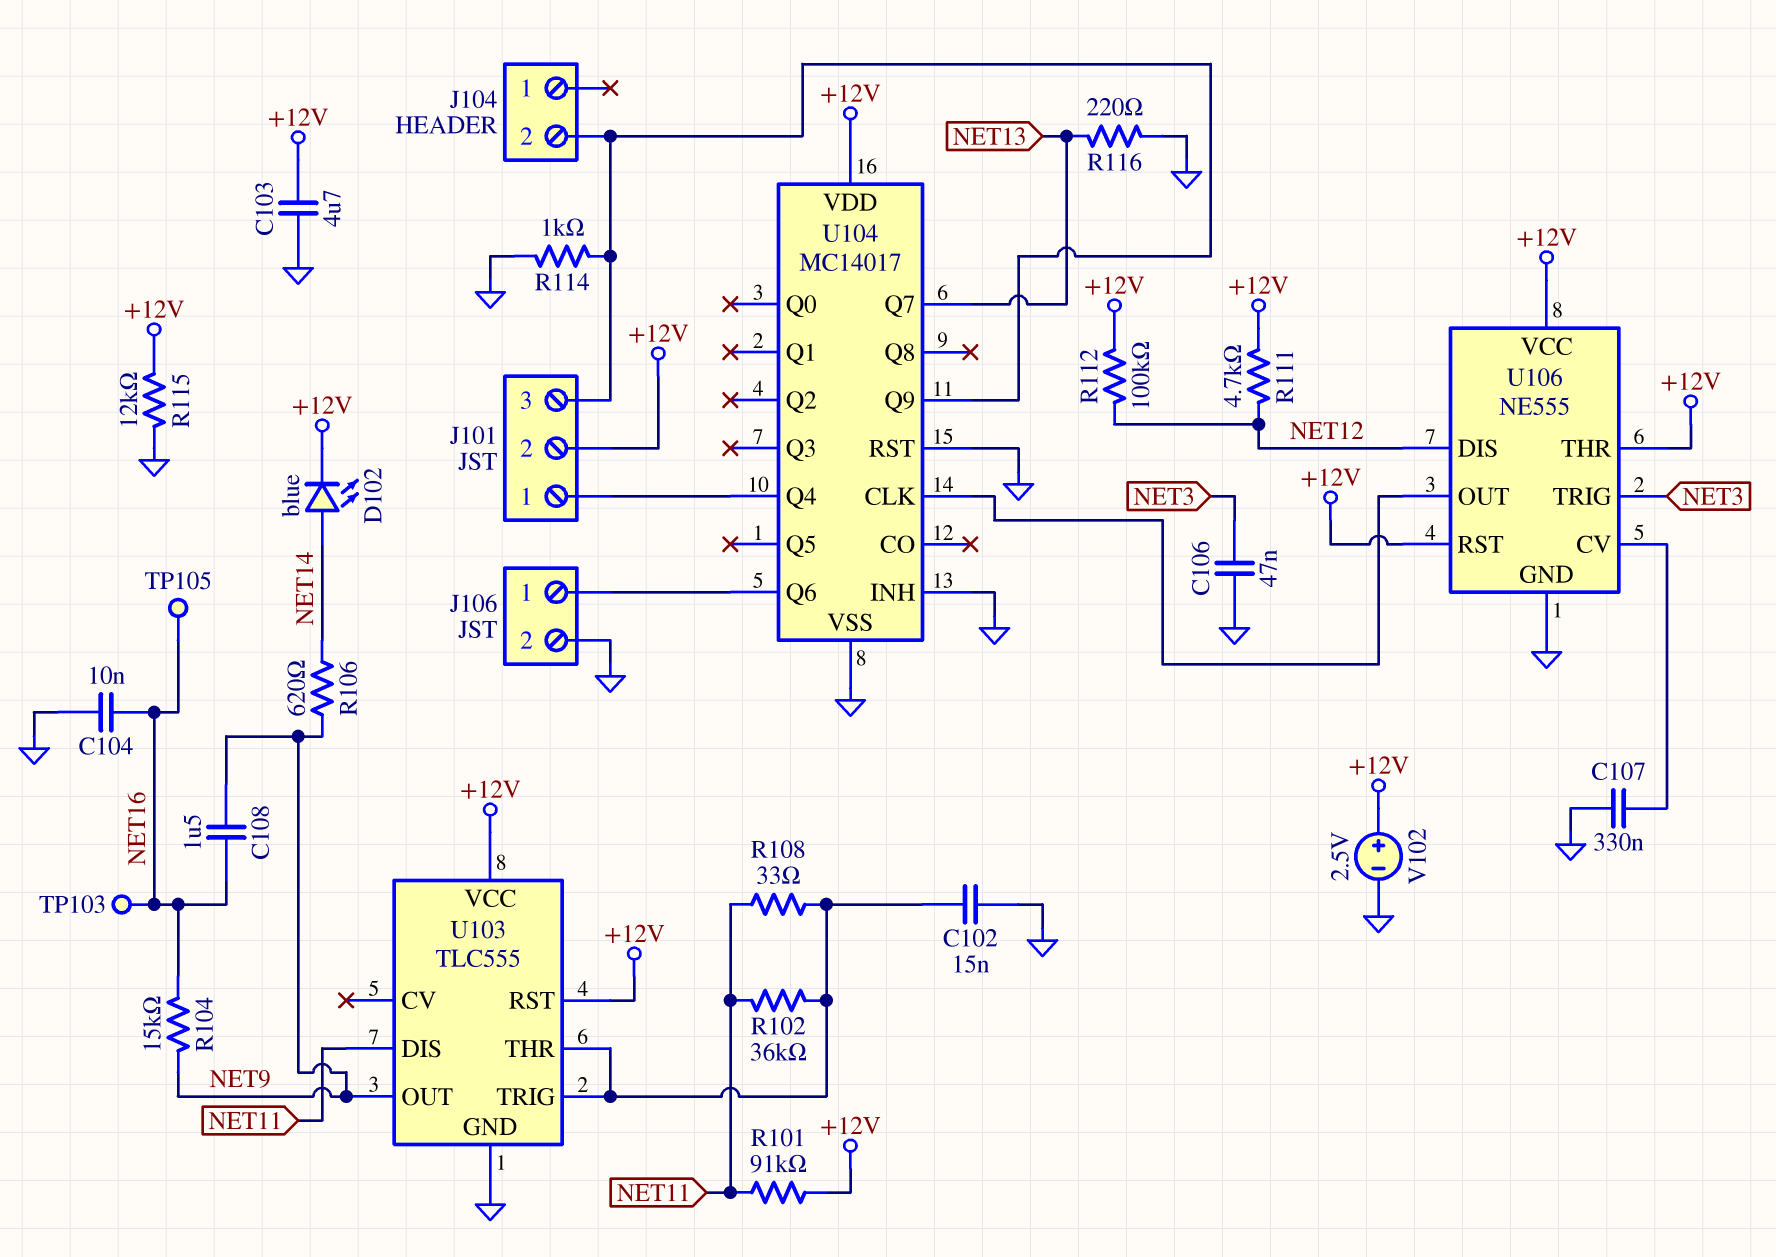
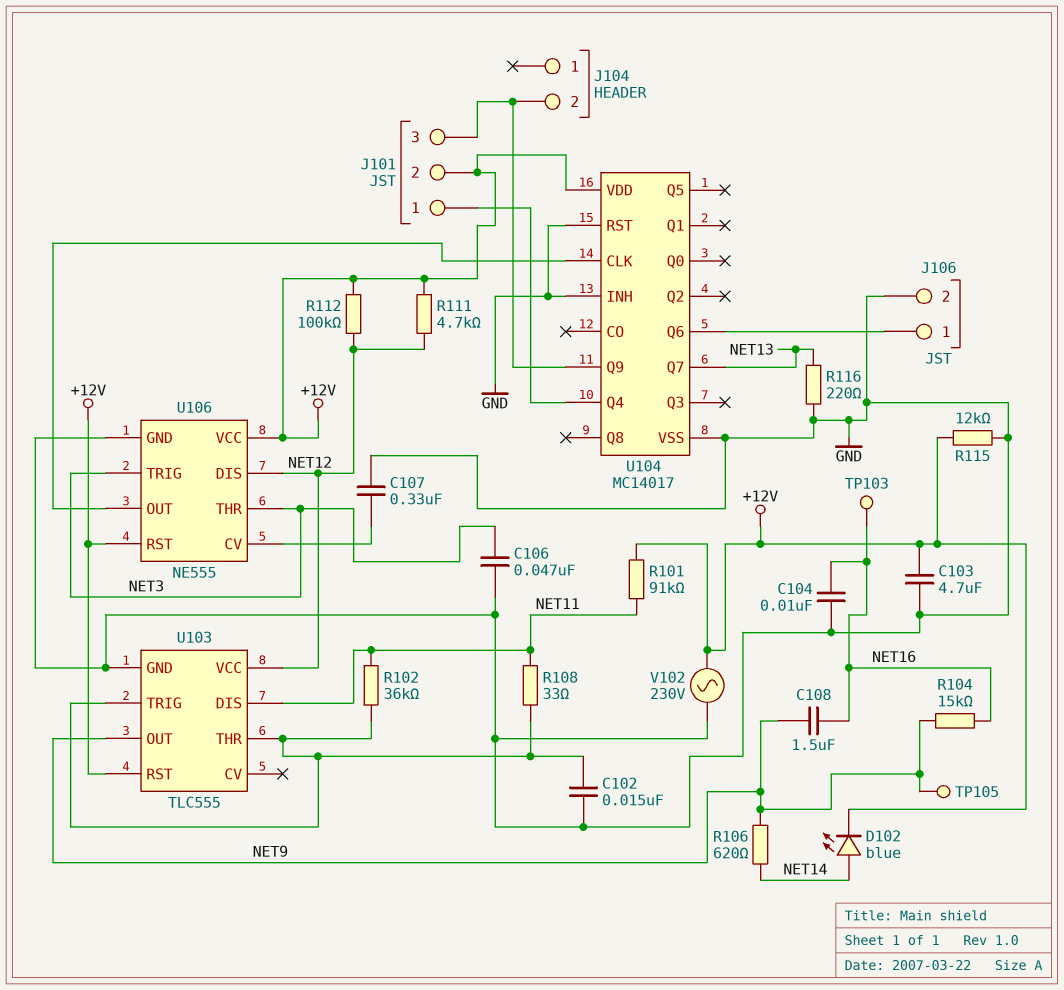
R114: 1k (GND, J101/3) -> none
TP105: test point (NET16) -> test point (NET9)
U103 pin VCC: +12V -> NET12
U106 pin THR: +12V -> NET3
V102: 2.5V (plus +12V, minus GND) -> AC 230V (+12V, GND)

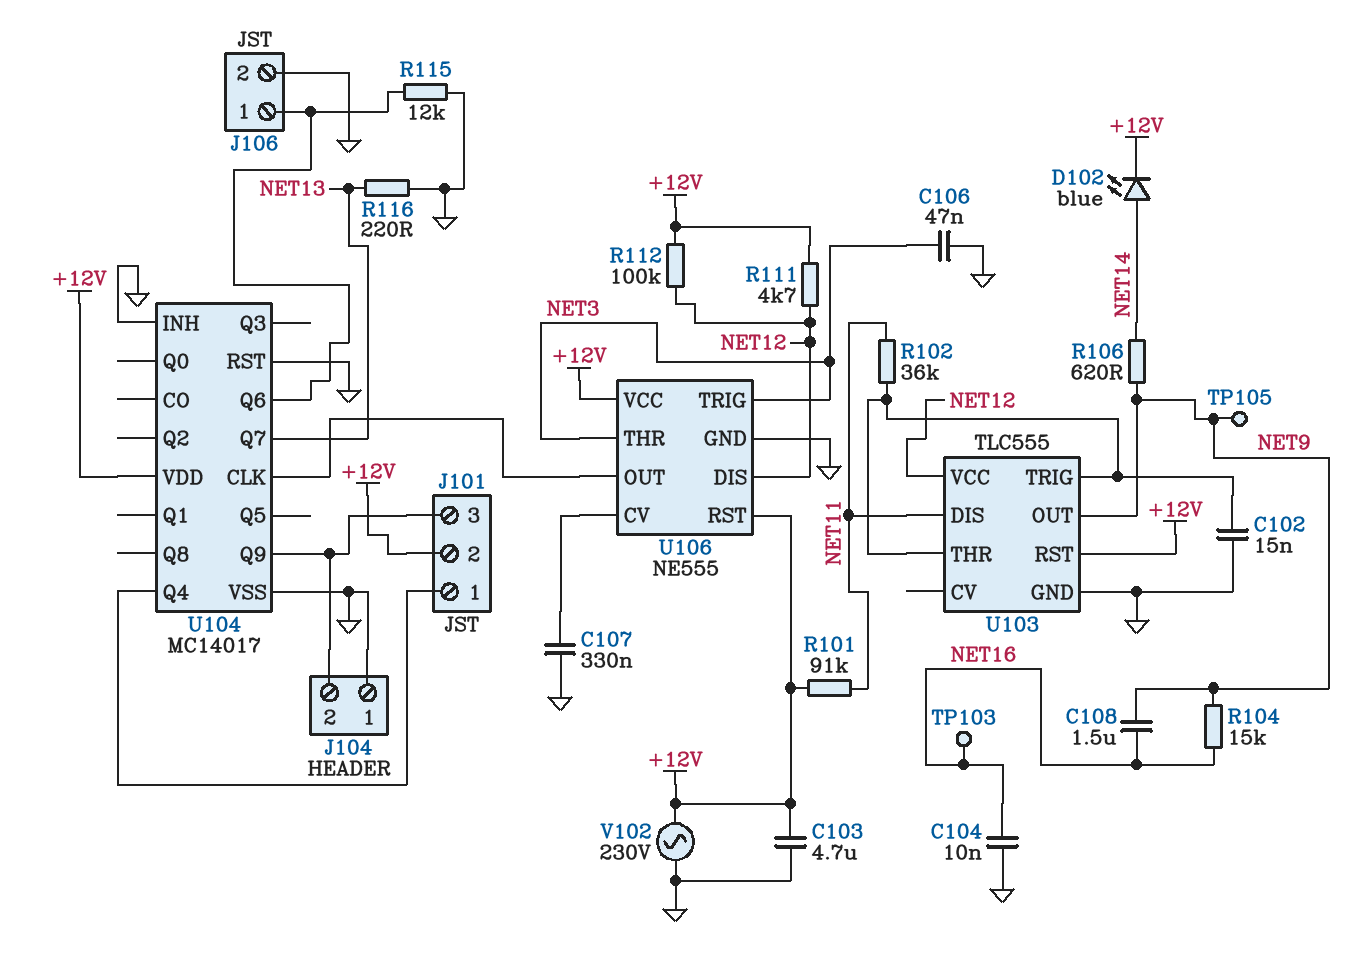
J104 pin 1: none -> GND
R108: 33 (NET11, U103/THR) -> none
R115: 12k (+12V, GND) -> 12k (GND, J106/1)

